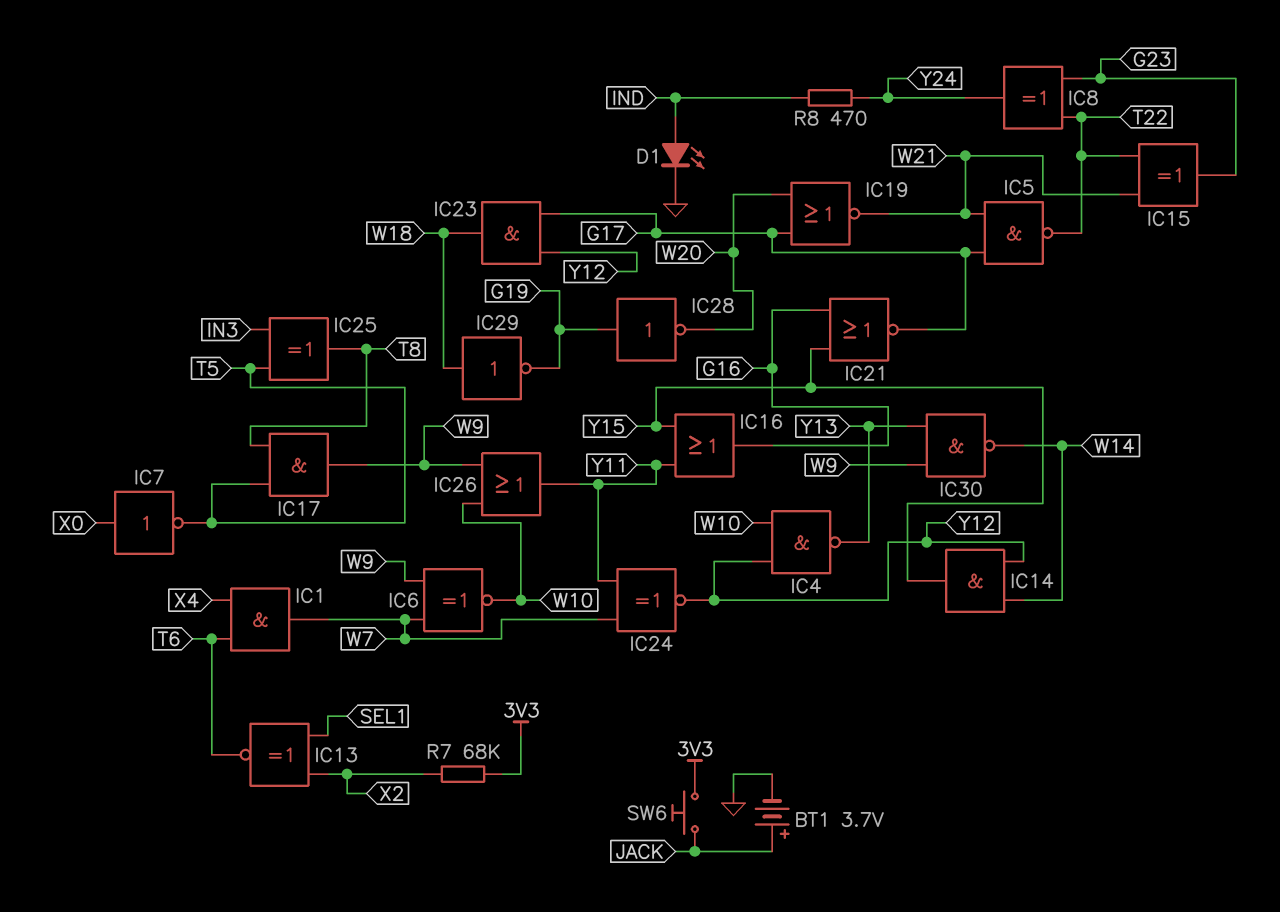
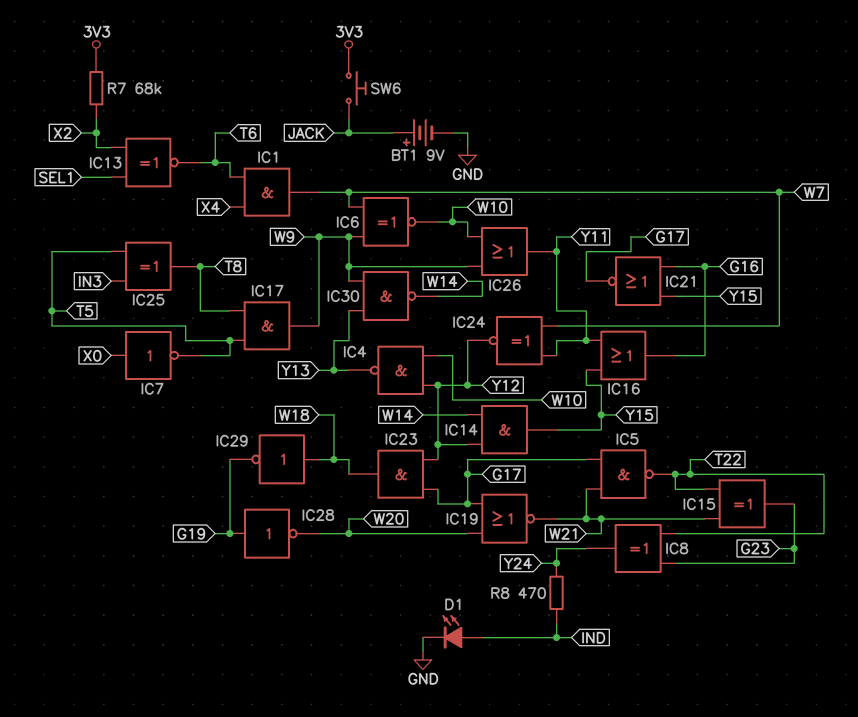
BT1: 3.7V (plus JACK, minus GND) -> 9V (plus JACK, minus GND)

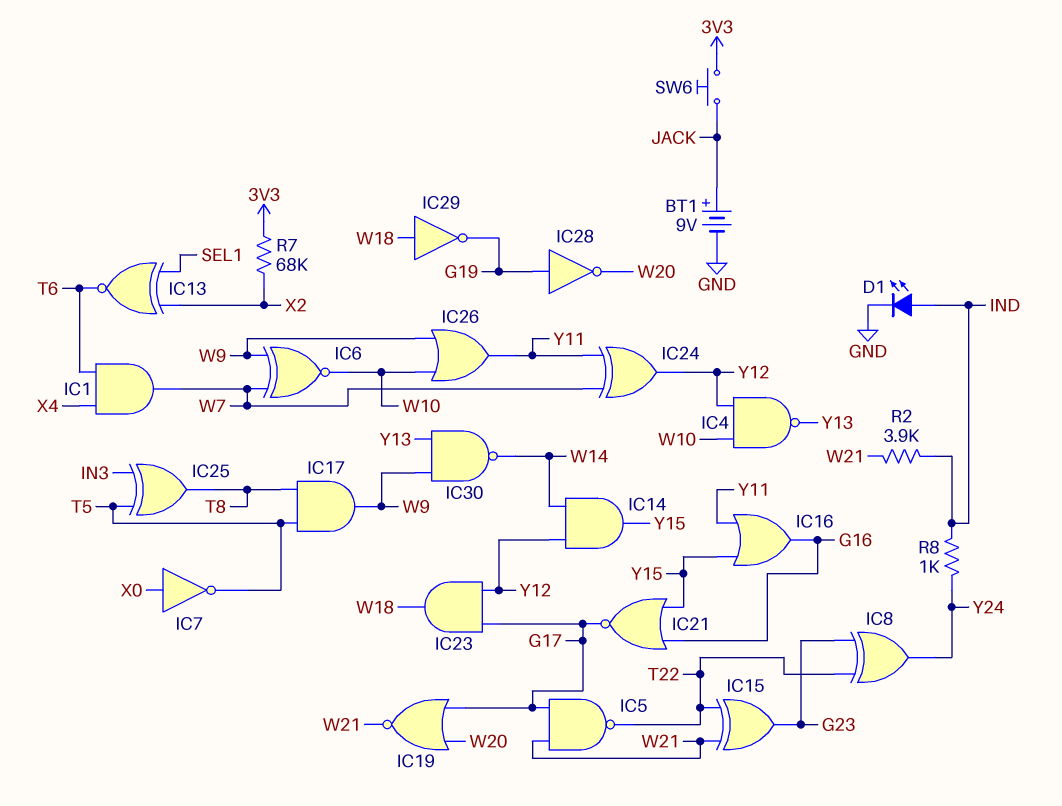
IC24: XNOR (in W7, in Y11, out Y12) -> XOR (in W7, in Y11, out Y12)
R2: none -> 3.9k (IND, W21)
R8: 470 (IND, Y24) -> 1k (IND, Y24)

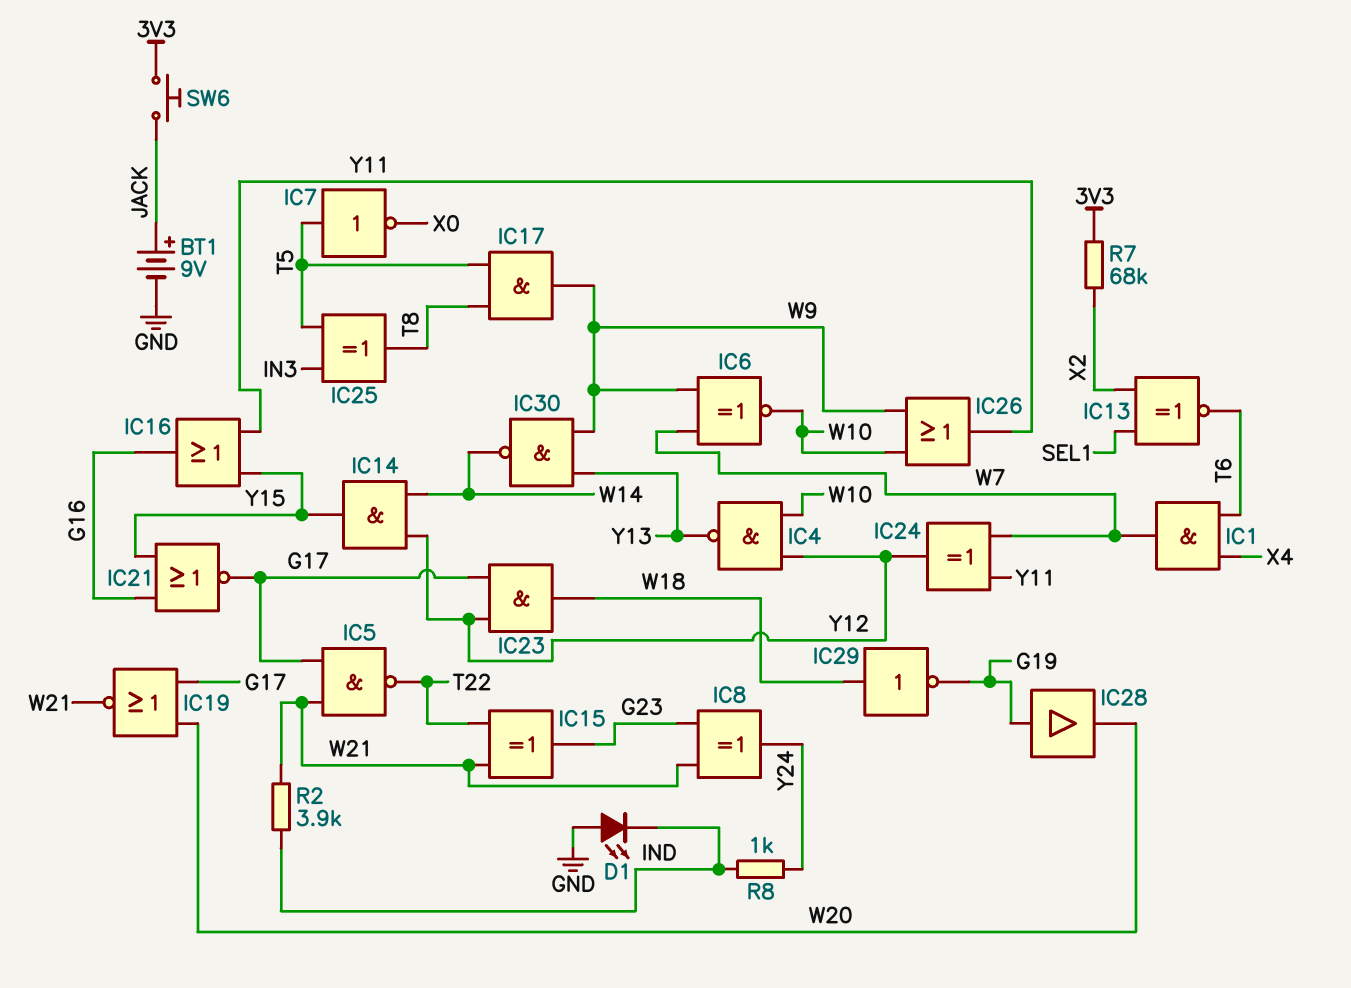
D1: LED (A IND, K GND) -> LED (A GND, K IND)
IC7: NOT (in X0, out T5) -> NOT (in T5, out X0)
IC8: XOR (in G23, in T22, out Y24) -> XOR (in G23, in W21, out Y24)
IC28: NOT (in G19, out W20) -> buffer (in G19, out W20)

